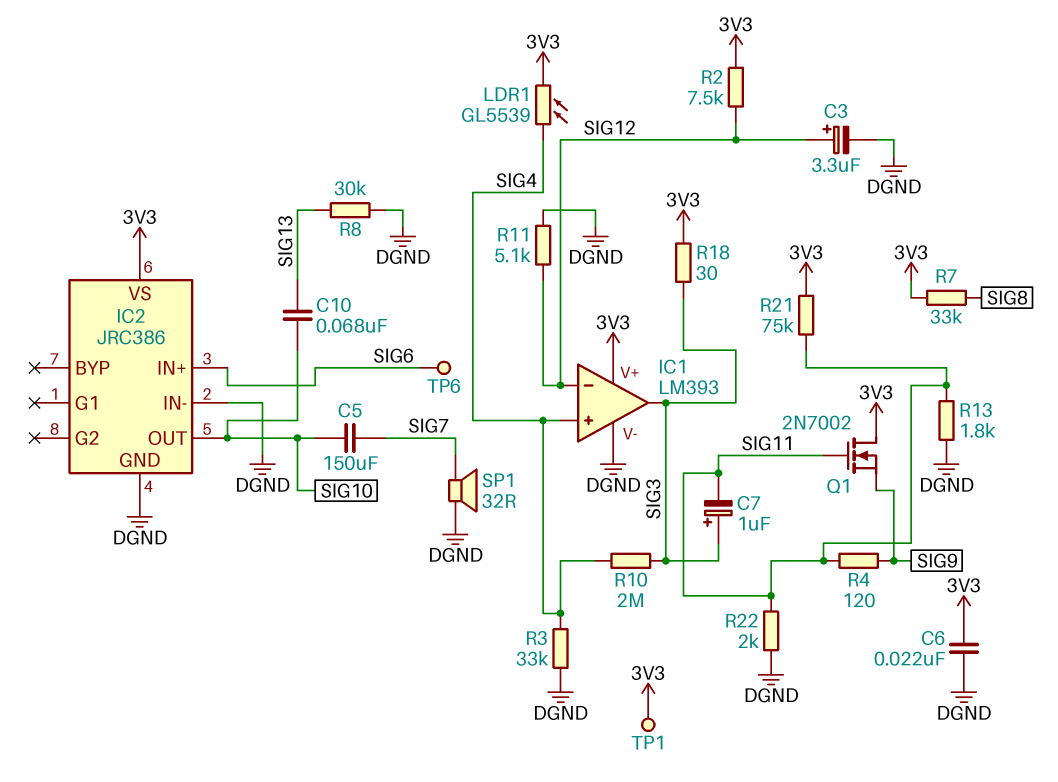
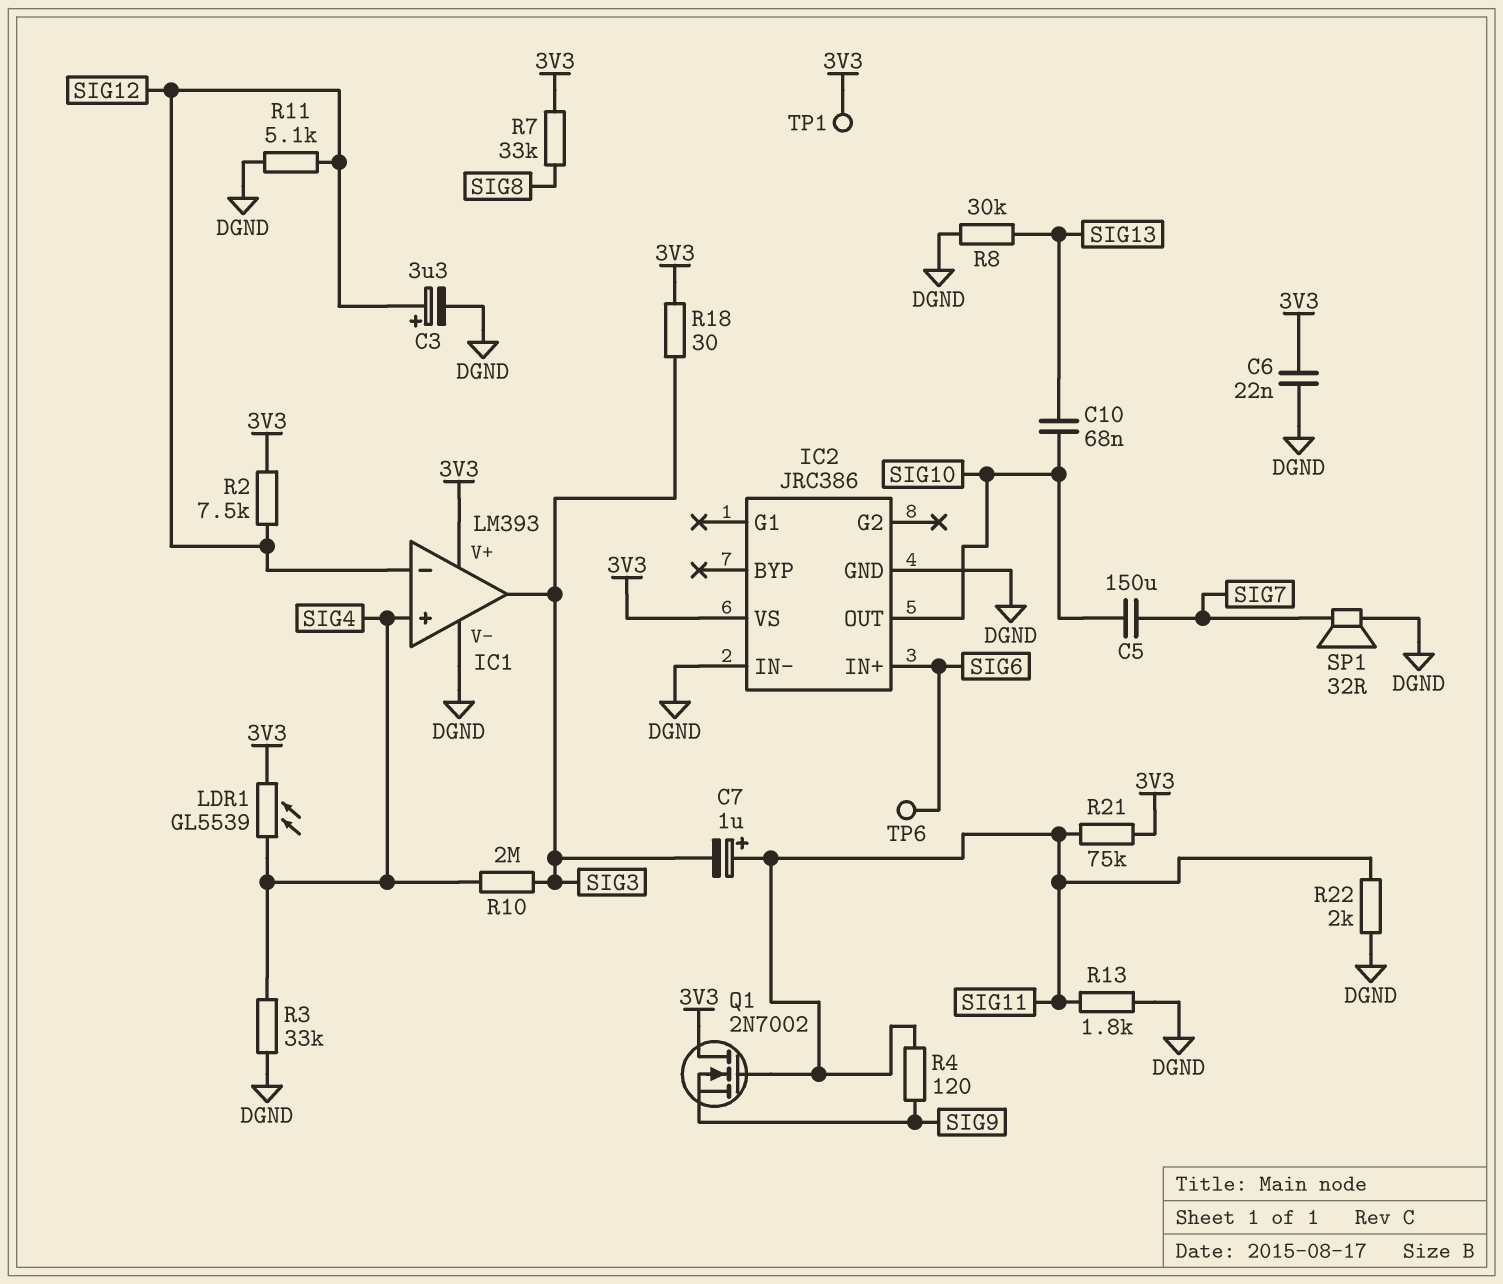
C7: 1uF (plus SIG3, minus SIG11) -> 1uF (plus SIG11, minus SIG3)

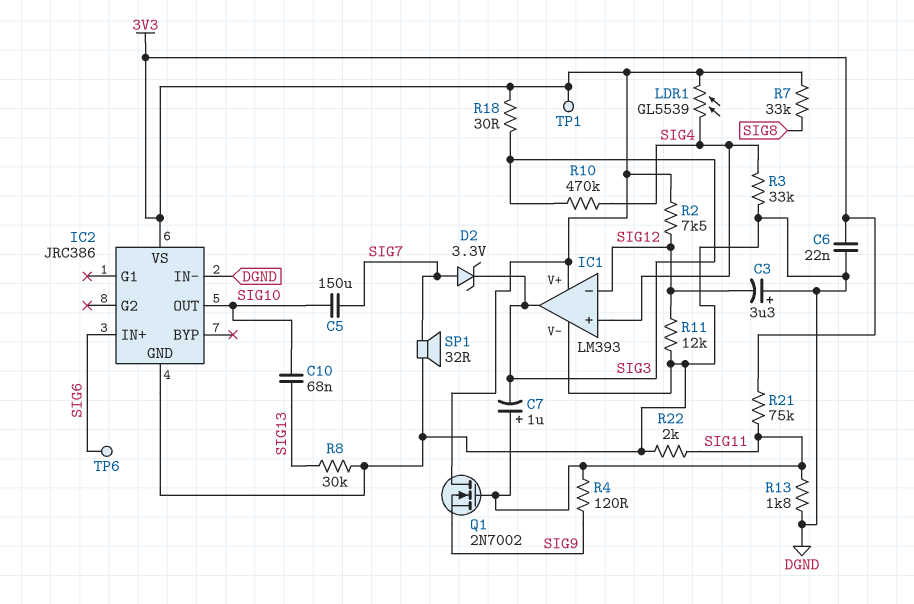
C3: 3.3uF (plus SIG12, minus DGND) -> 3.3uF (plus DGND, minus SIG12)
D2: none -> zener 3.3V (A SIG7, K SIG3)
R10: 2M (SIG3, SIG4) -> 470k (SIG3, SIG4)
R11: 5.1k (DGND, SIG12) -> 12k (DGND, SIG12)

